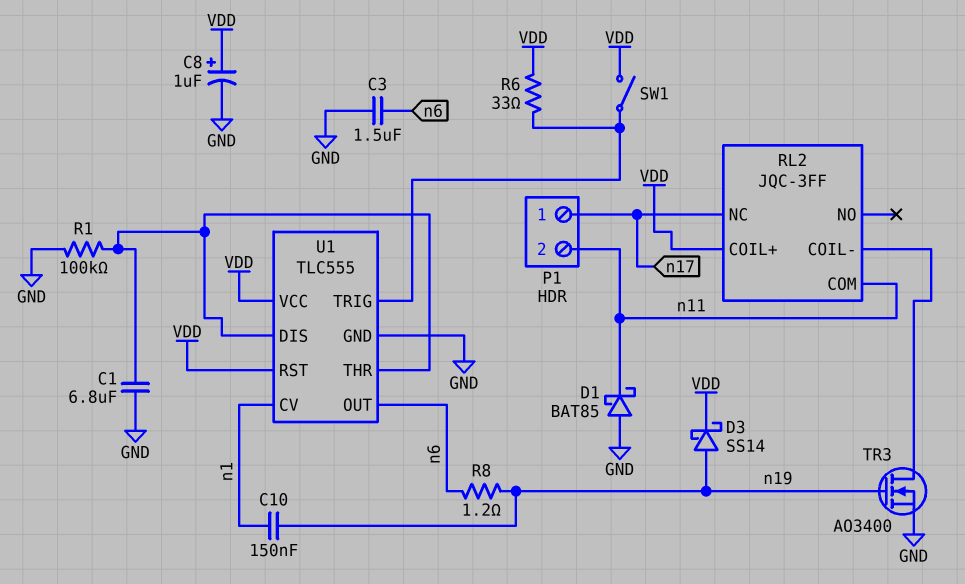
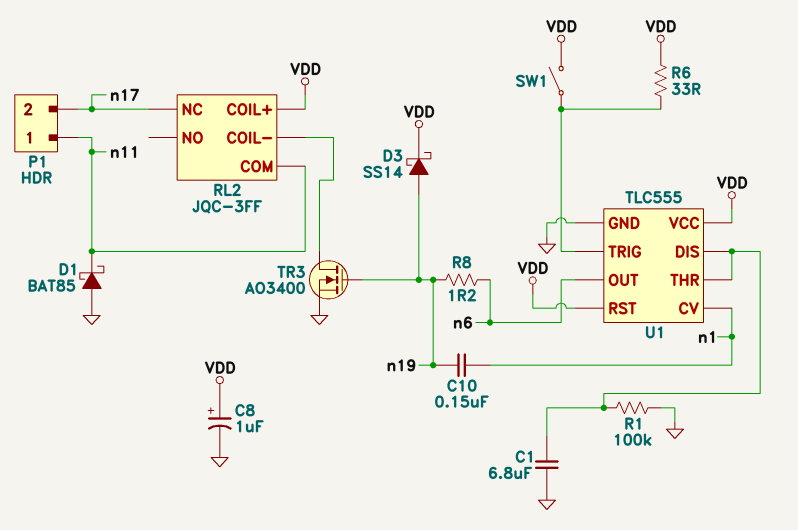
C3: 1.5uF (GND, n6) -> none
P1 pin 1: n17 -> n11
P1 pin 2: n11 -> n17

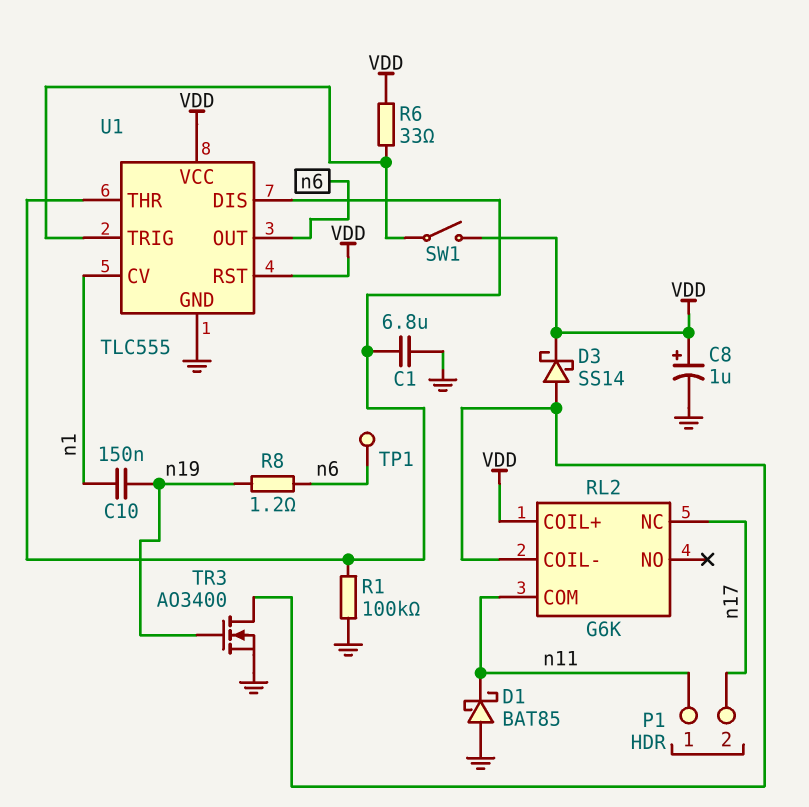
D3: schottky SS14 (A n19, K VDD) -> schottky SS14 (A RL2/COIL-, K VDD)
RL2: JQC-3FF -> G6K
TP1: none -> test point (n6)

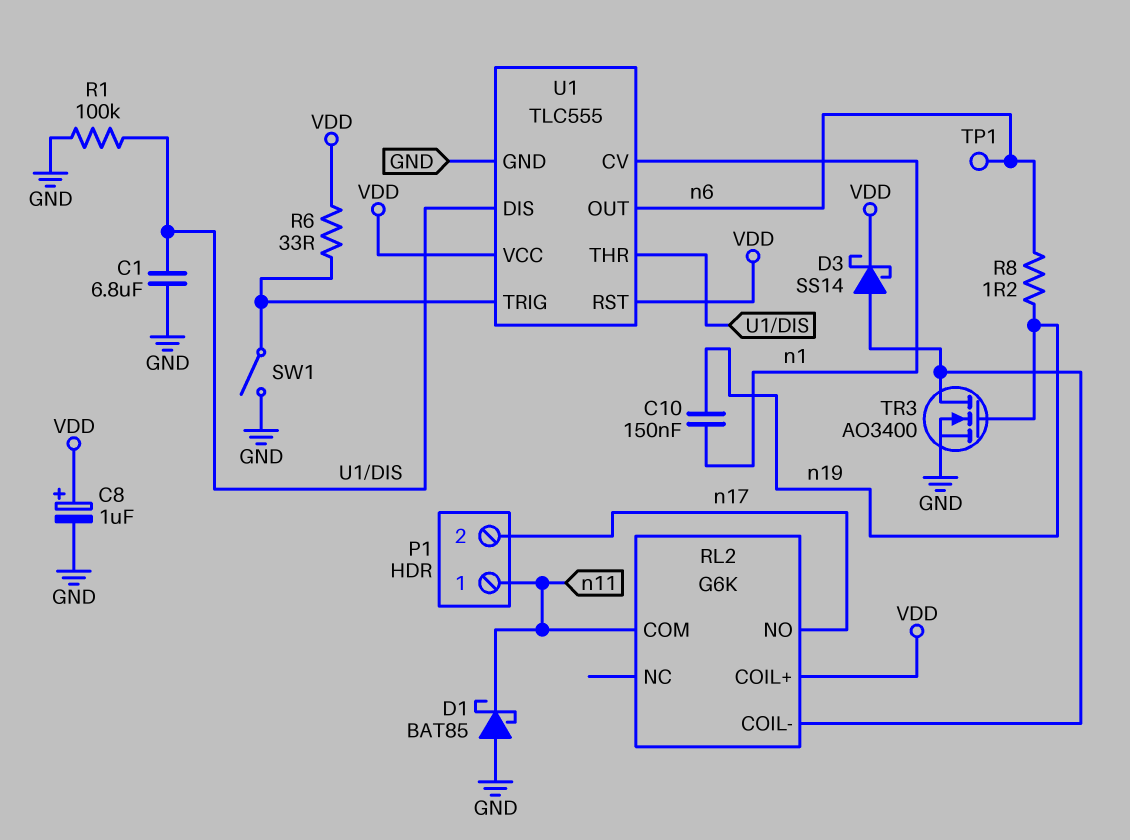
RL2 pin NC: n17 -> none
RL2 pin NO: none -> n17
SW1: switch (U1/TRIG, VDD) -> switch (GND, U1/TRIG)

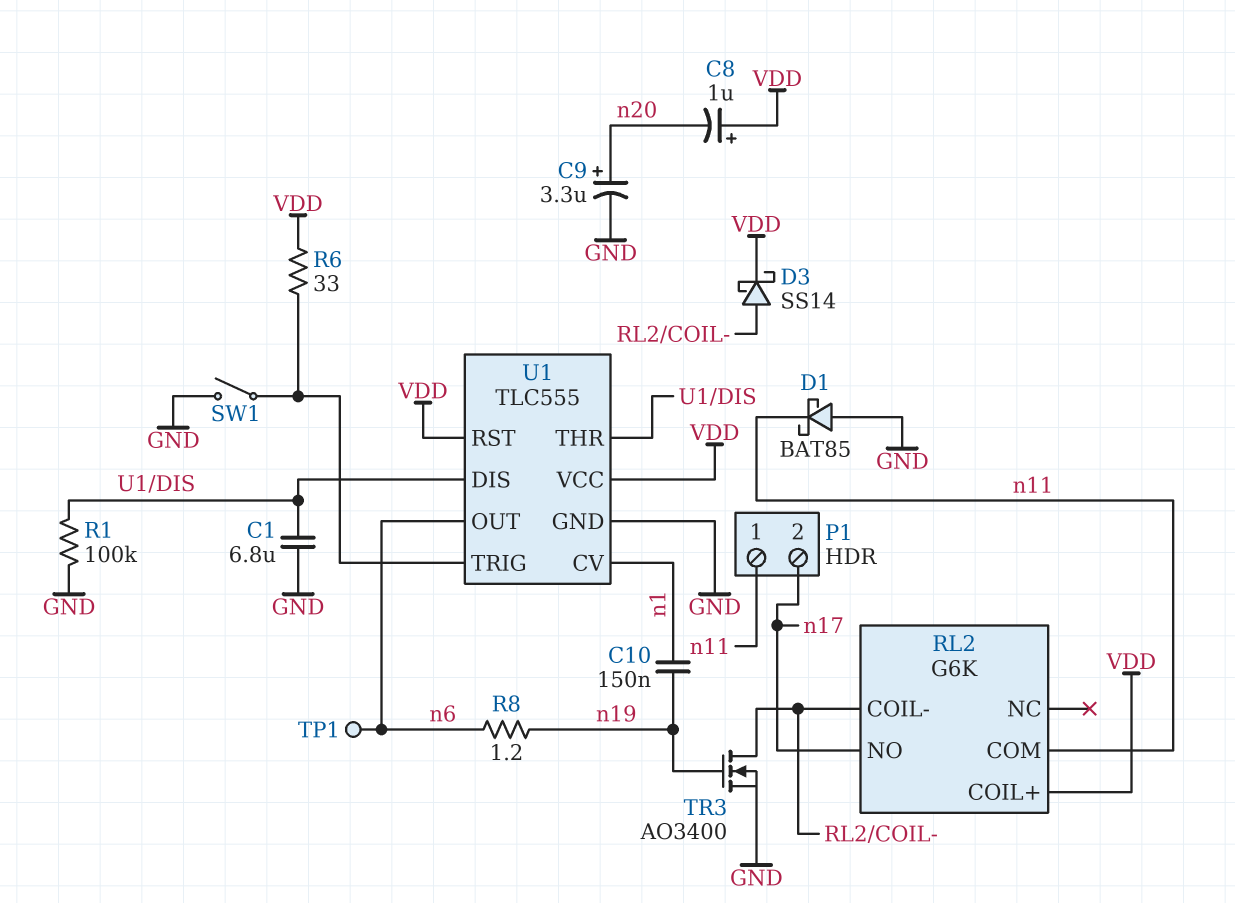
C8: 1uF (plus VDD, minus GND) -> 1uF (plus VDD, minus n20)
C9: none -> 3.3uF (plus n20, minus GND)

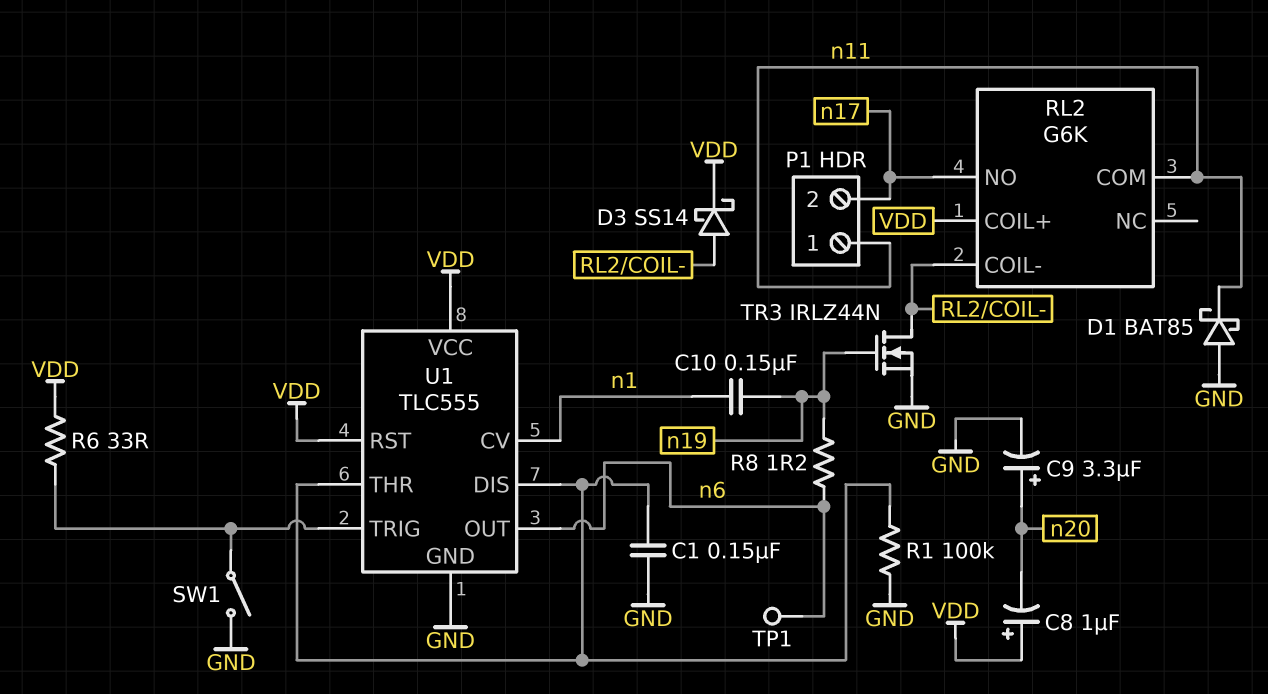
C1: 6.8uF (GND, U1/DIS) -> 150nF (GND, U1/DIS)
TR3: NMOS AO3400 (G n19, D RL2/COIL-, S GND) -> NMOS IRLZ44N (G n19, D RL2/COIL-, S GND)

